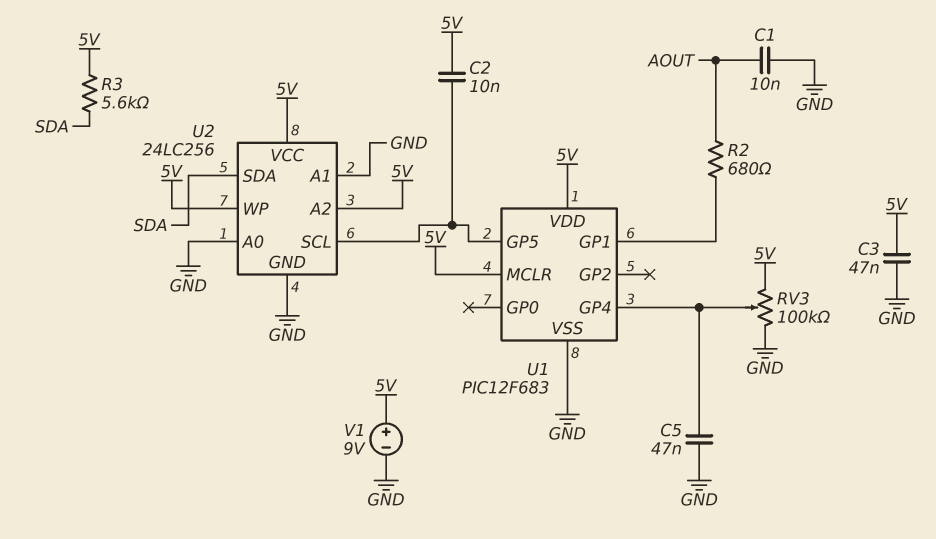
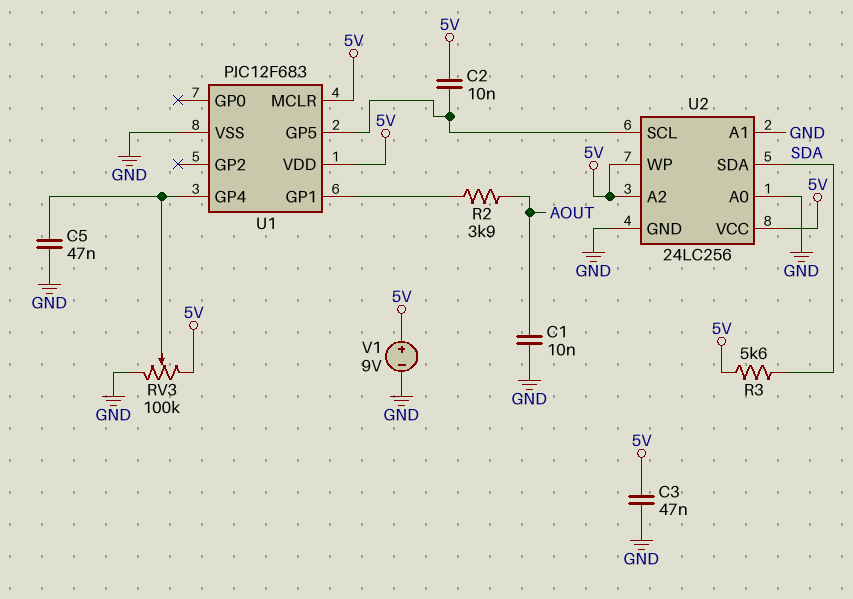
R2: 680 (AOUT, U1/GP1) -> 3.9k (AOUT, U1/GP1)

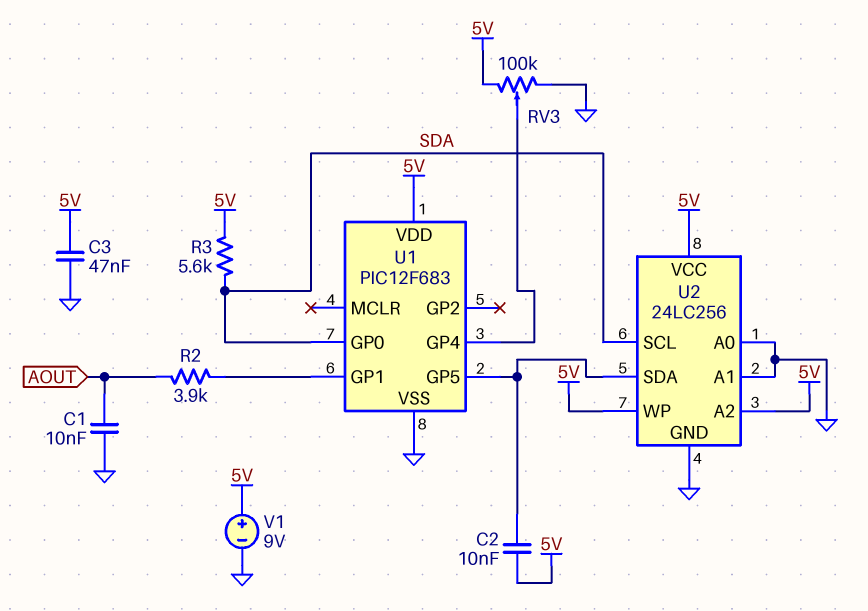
C5: 47nF (GND, U1/GP4) -> none
U1 pin GP0: none -> SDA
U1 pin MCLR: 5V -> none
U2 pin SCL: U1/GP5 -> SDA
U2 pin SDA: SDA -> U1/GP5

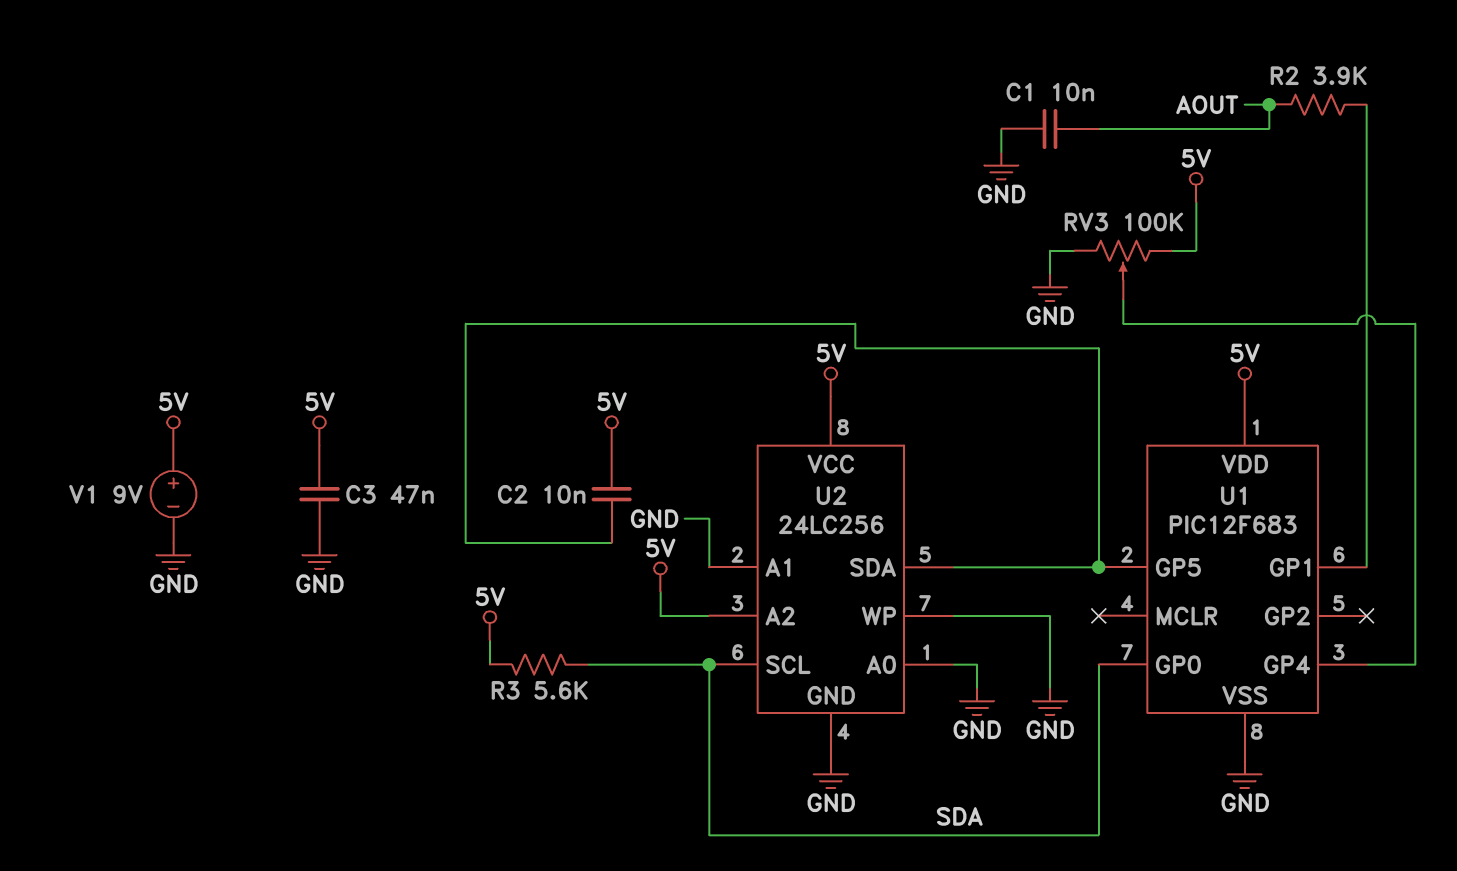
U2 pin WP: 5V -> GND

